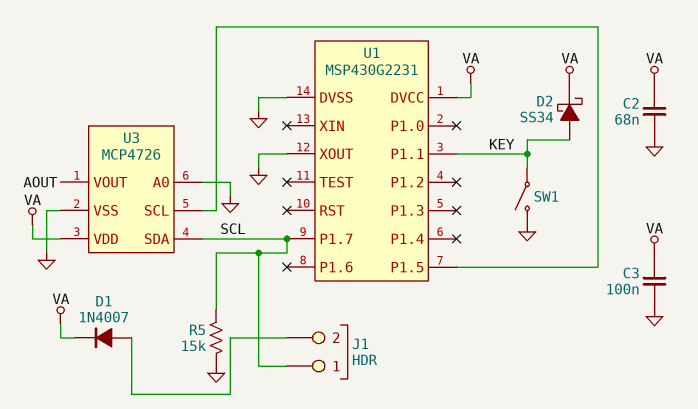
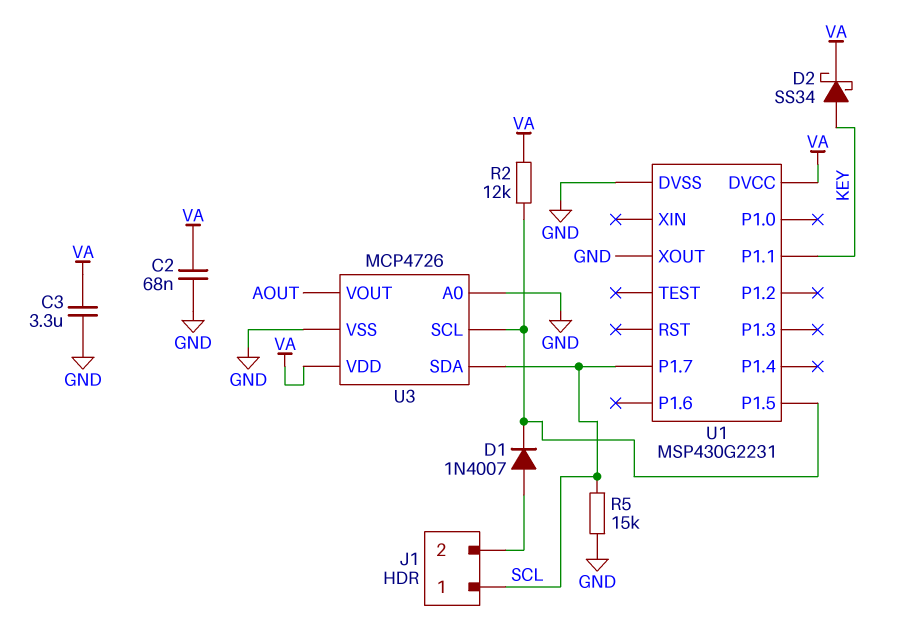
C3: 100nF (GND, VA) -> 3.3uF (GND, VA)
D1: diode 1N4007 (A J1/2, K VA) -> diode 1N4007 (A J1/2, K U1/P1.5)
R2: none -> 12k (U1/P1.5, VA)
SW1: switch (GND, KEY) -> none

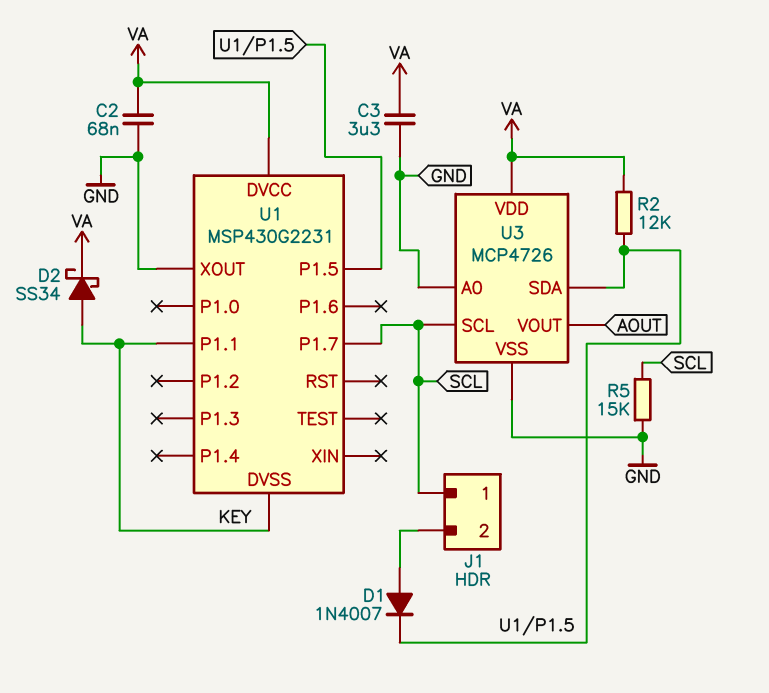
U1 pin DVSS: GND -> KEY
U3 pin SCL: U1/P1.5 -> SCL
U3 pin SDA: SCL -> U1/P1.5

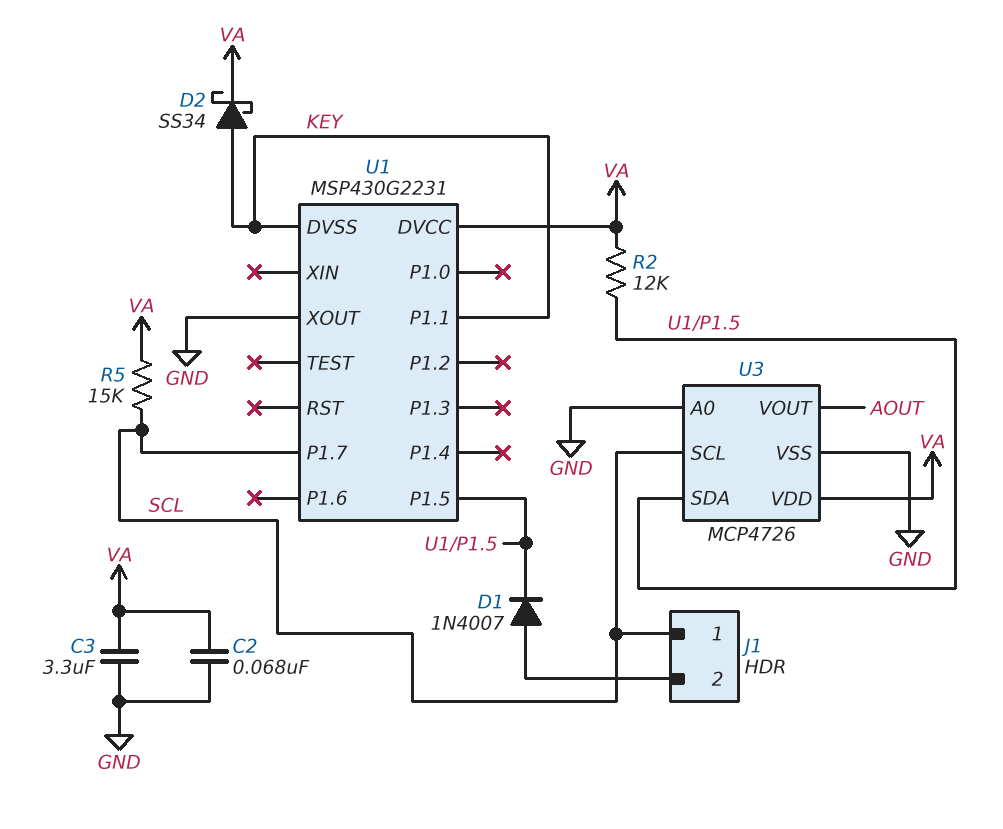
R5: 15k (GND, SCL) -> 15k (SCL, VA)

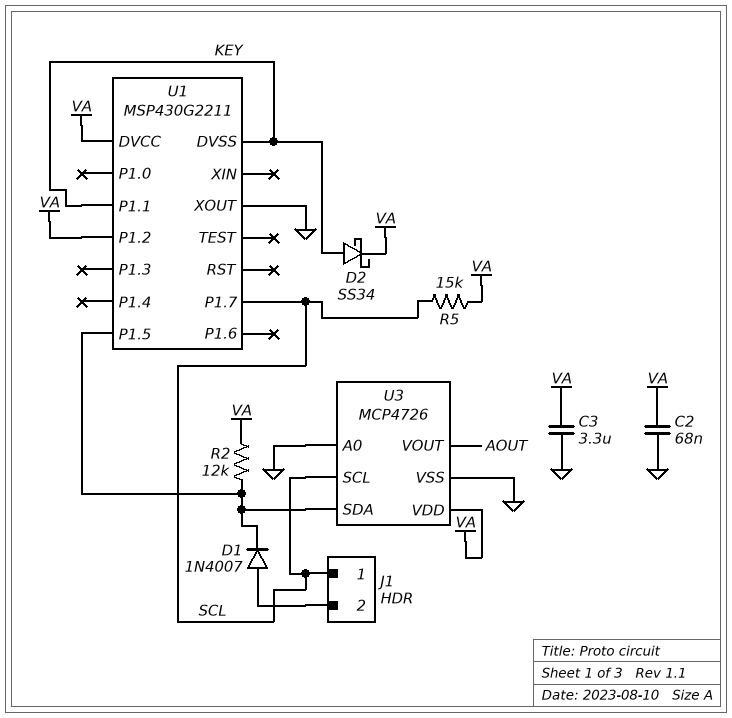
U1: MSP430G2231 -> MSP430G2211
U1 pin P1.2: none -> VA

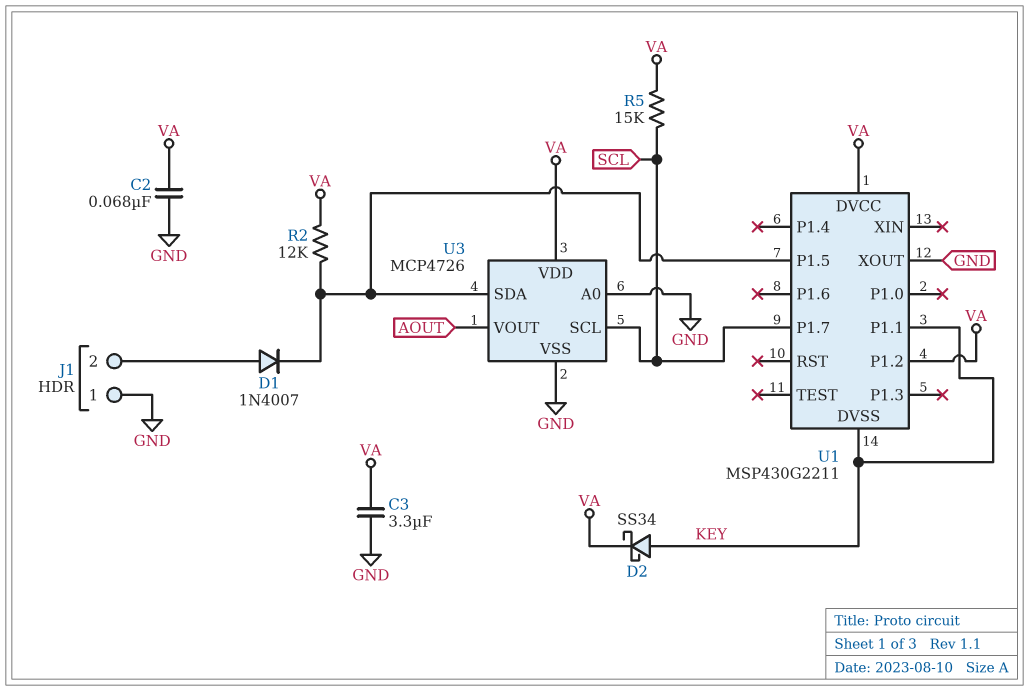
J1 pin 1: SCL -> GND

